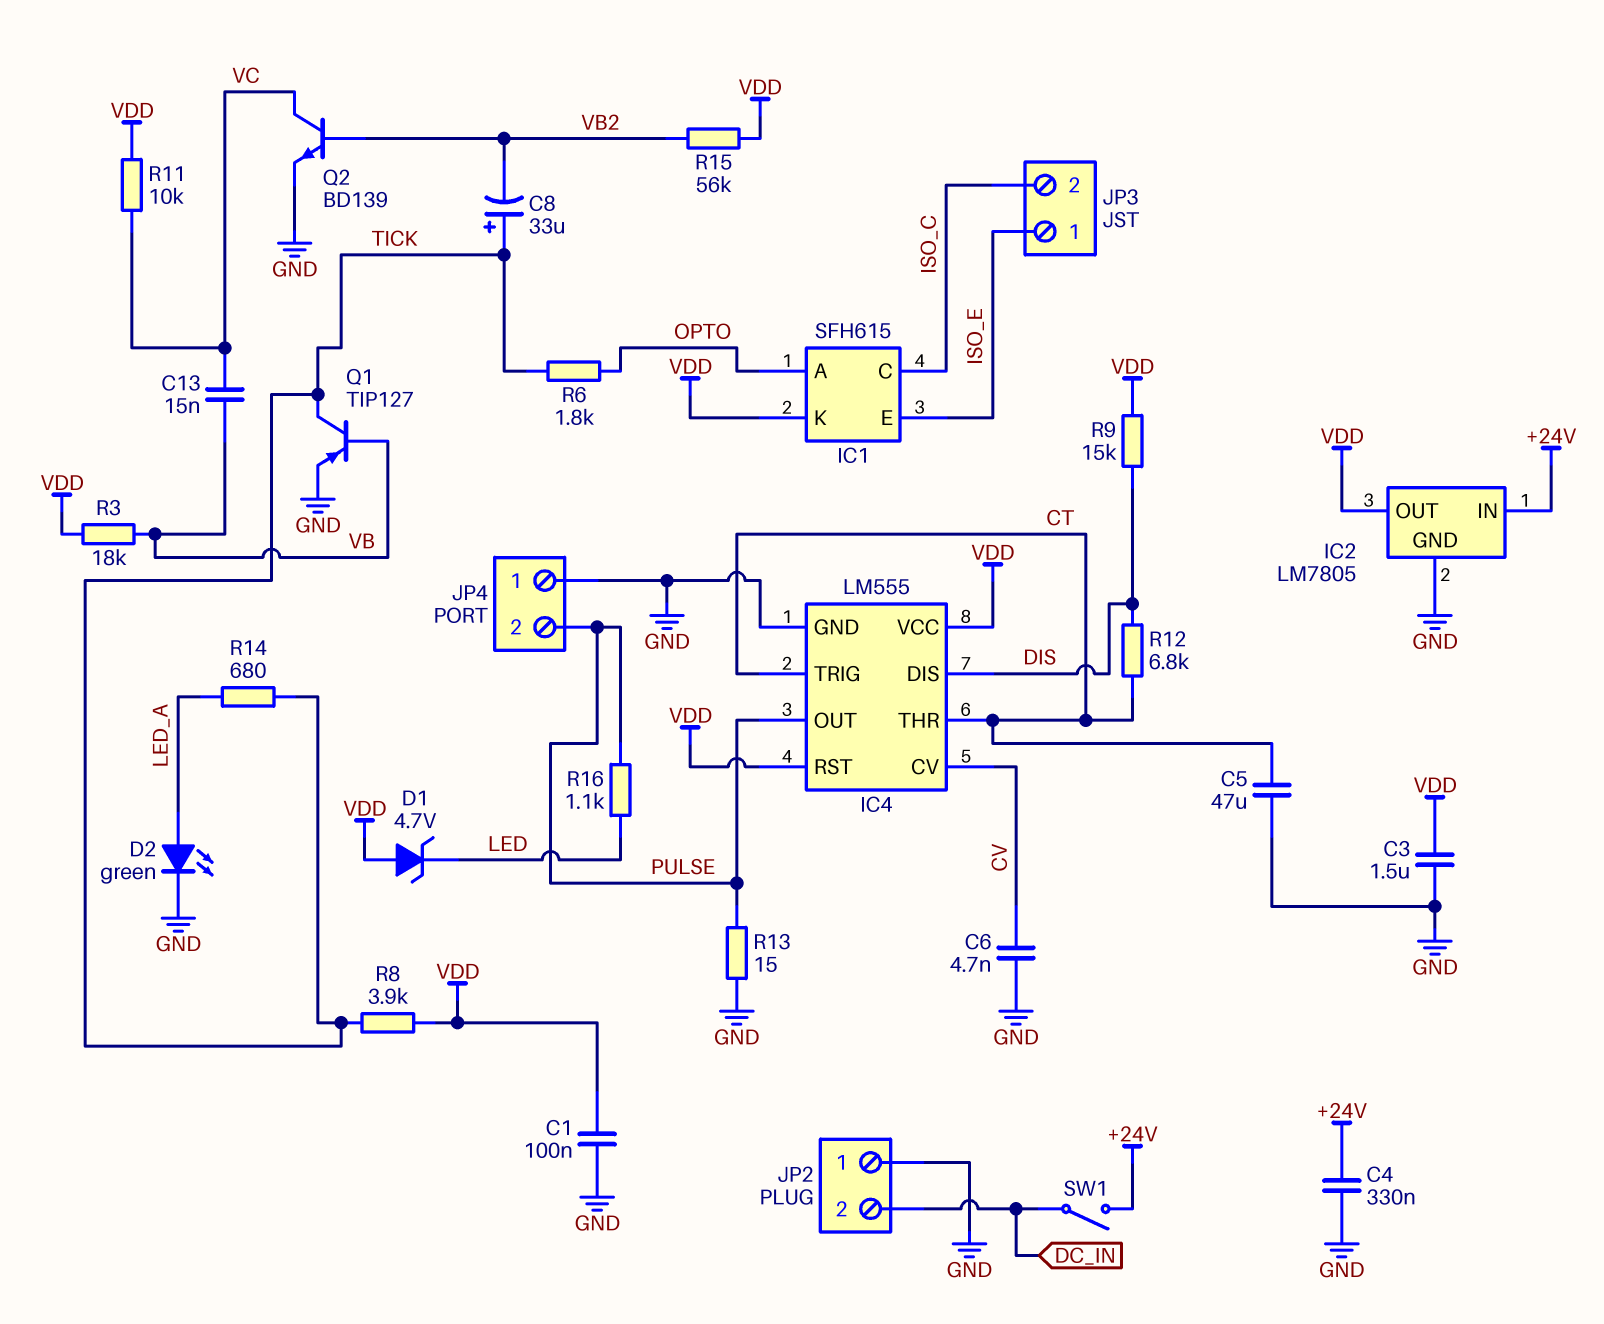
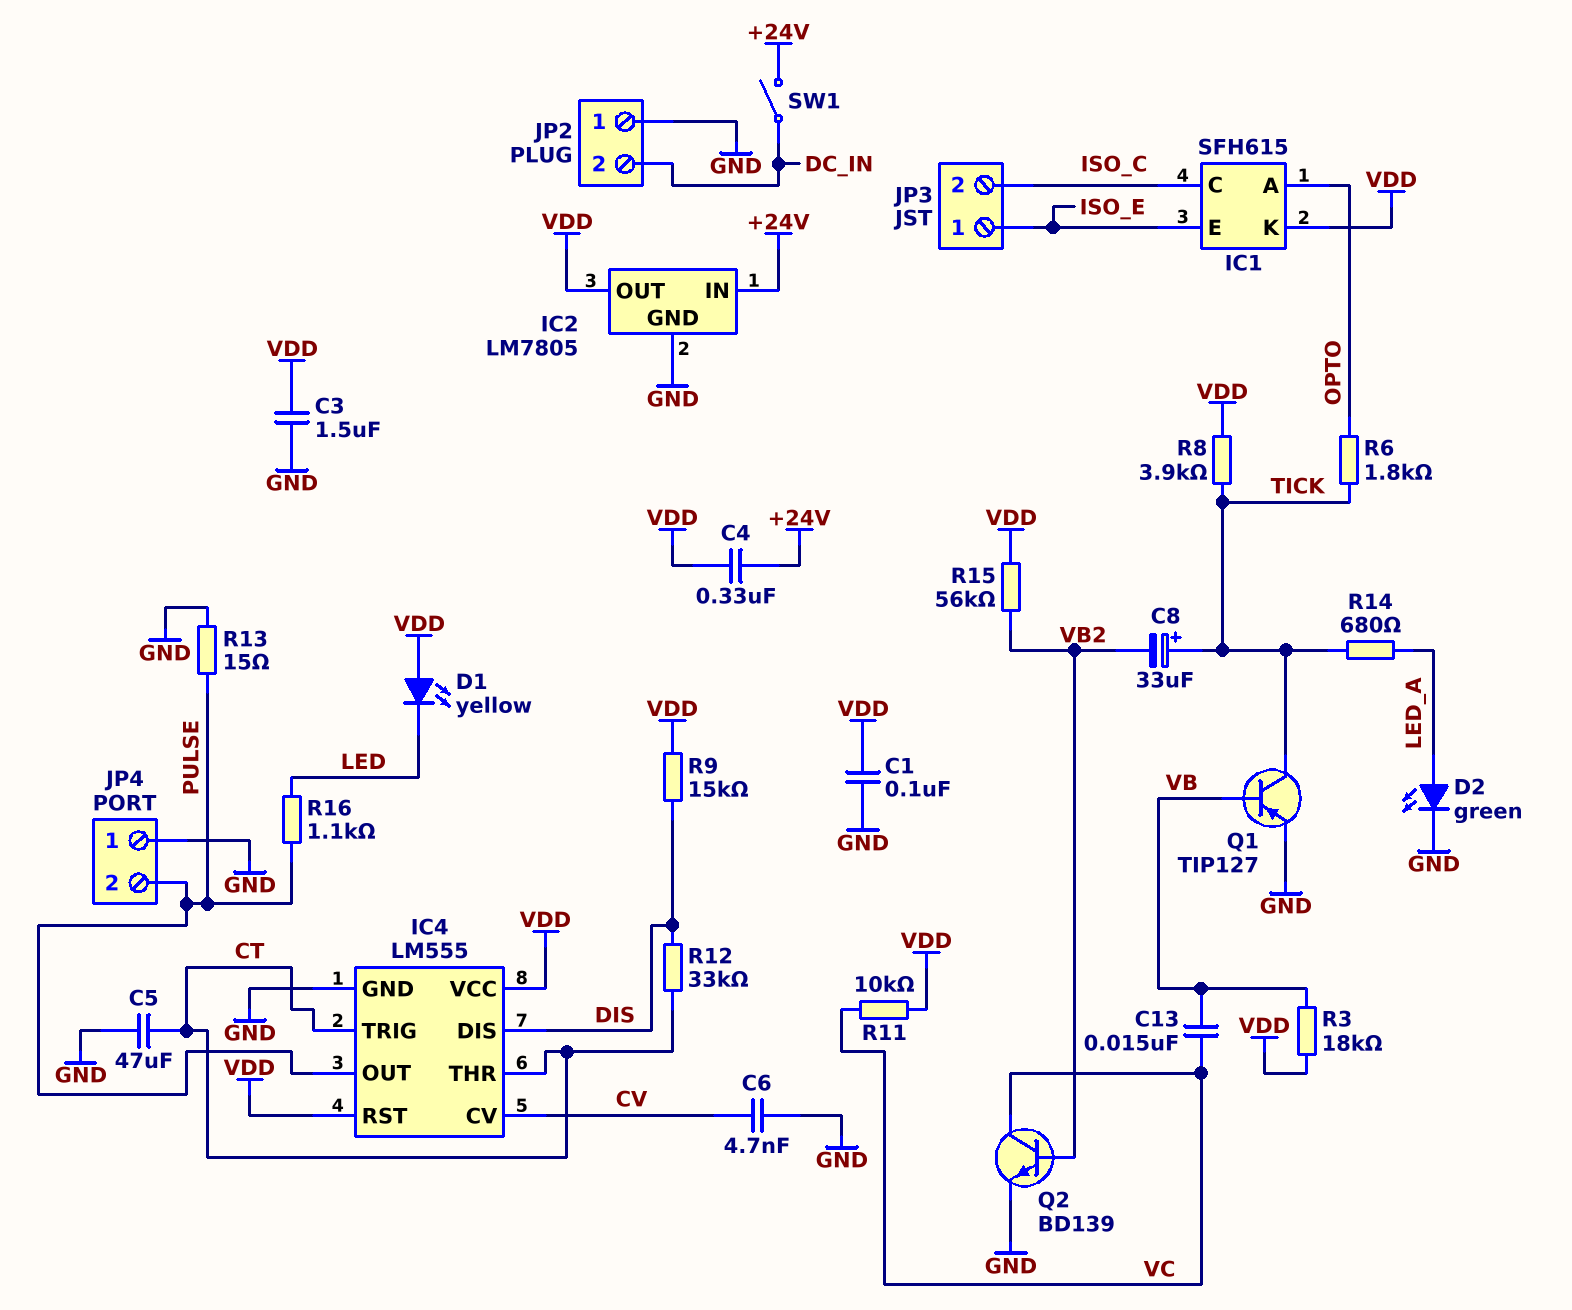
C4: 330nF (+24V, GND) -> 330nF (+24V, VDD)
D1: zener 4.7V (A VDD, K LED) -> LED yellow (A VDD, K LED)
R12: 6.8k (CT, DIS) -> 33k (CT, DIS)

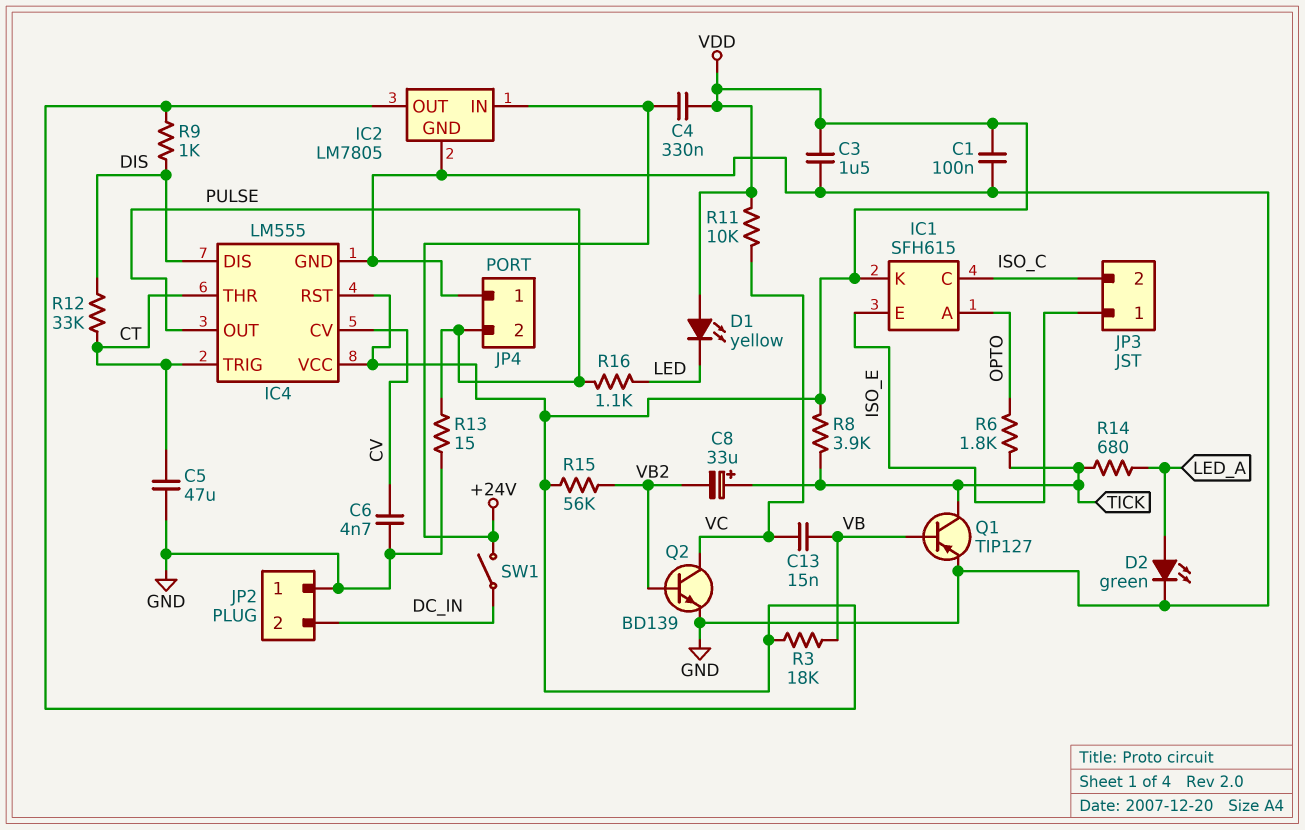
R9: 15k (DIS, VDD) -> 1k (DIS, VDD)

